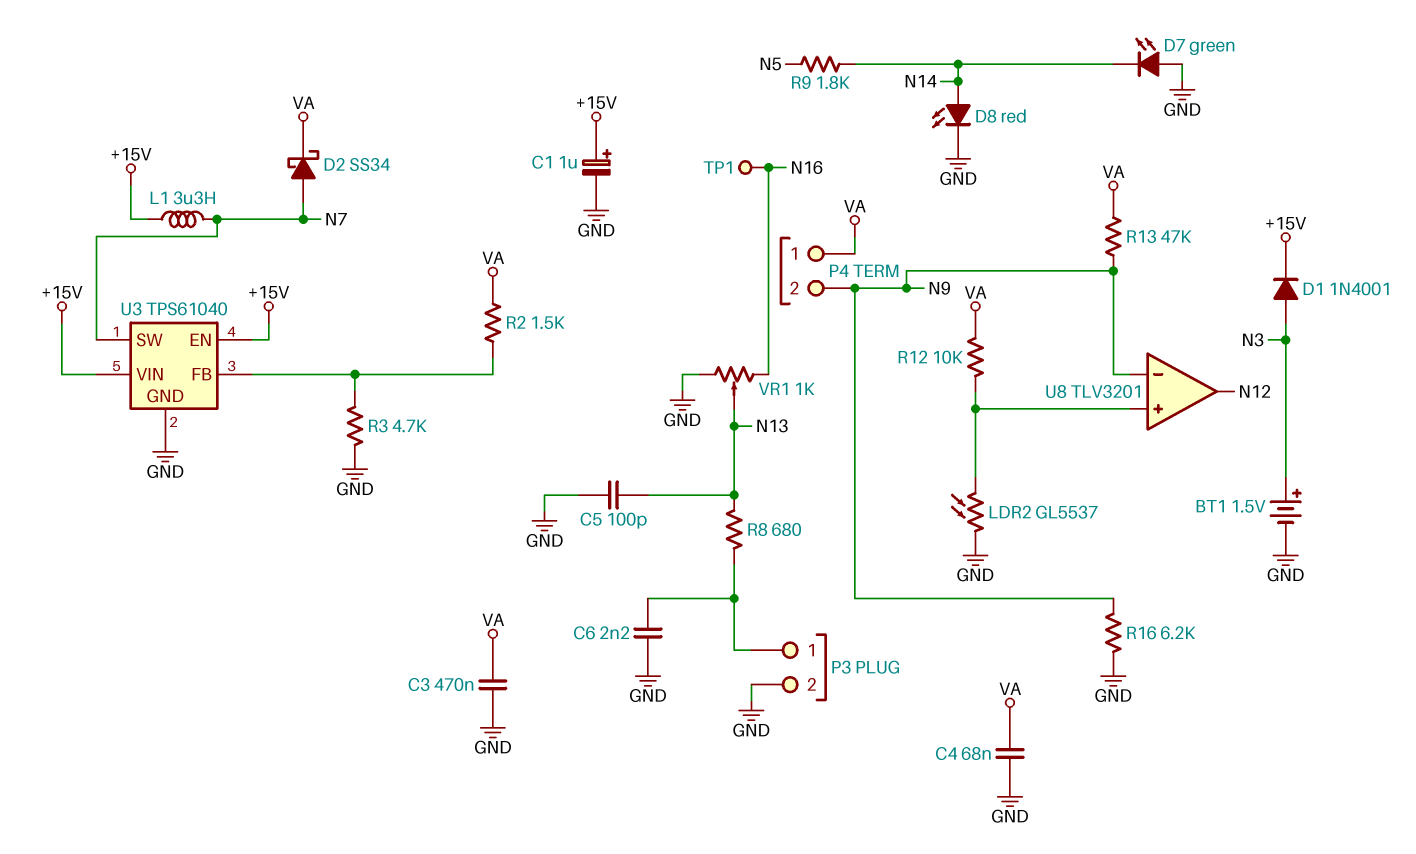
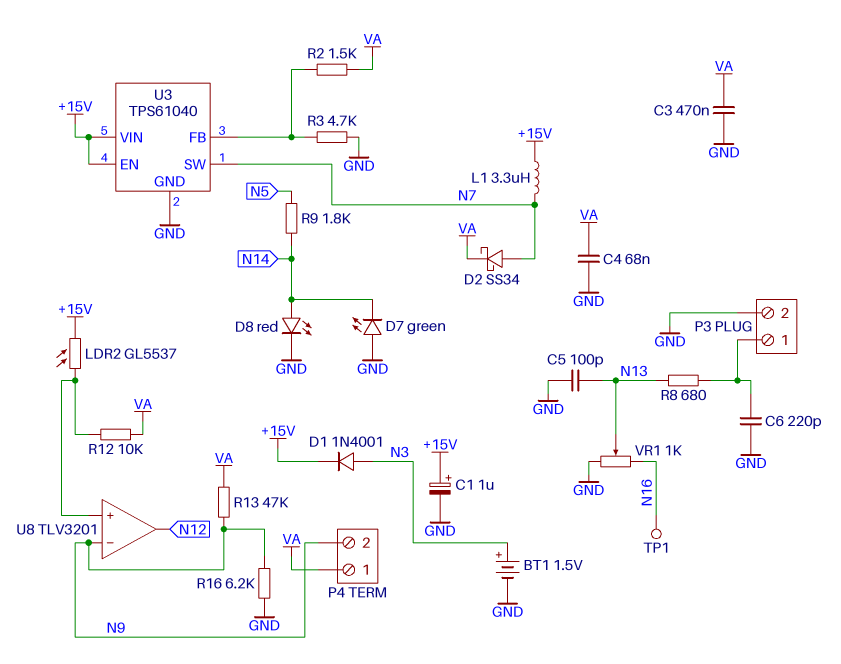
C6: 2.2nF (GND, P3/1) -> 220pF (GND, P3/1)
LDR2: GL5537 (GND, U8/in+) -> GL5537 (+15V, U8/in+)

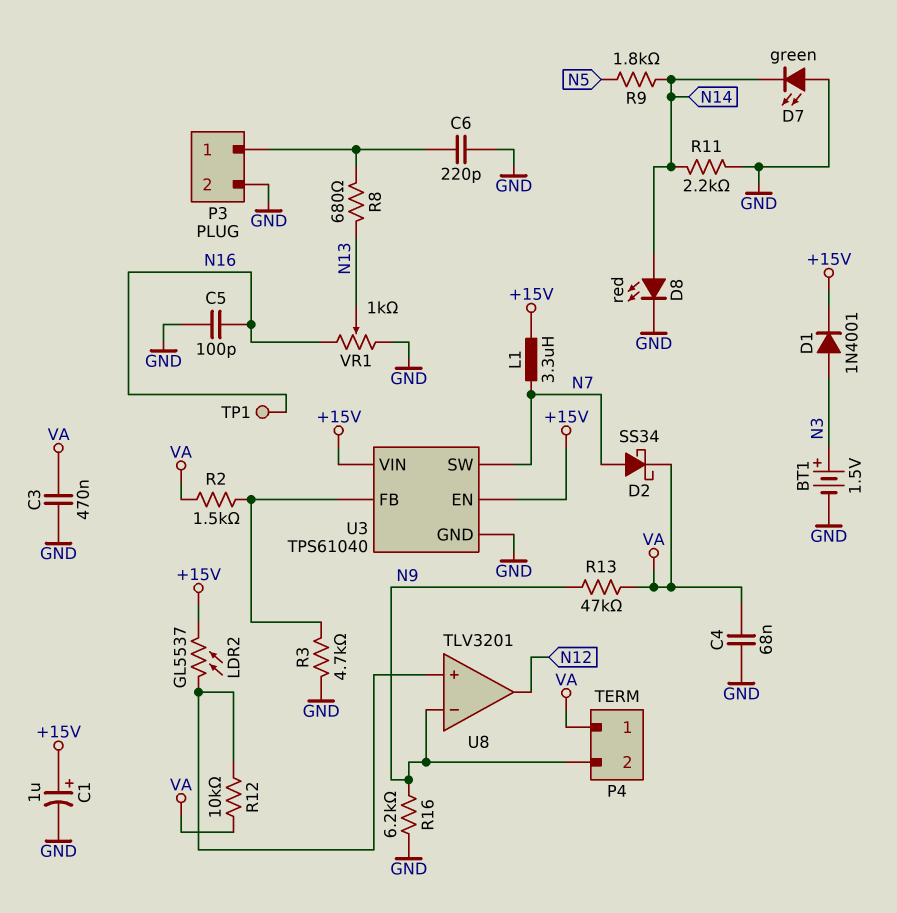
C5: 100pF (GND, N13) -> 100pF (GND, N16)
R11: none -> 2.2k (GND, N14)

